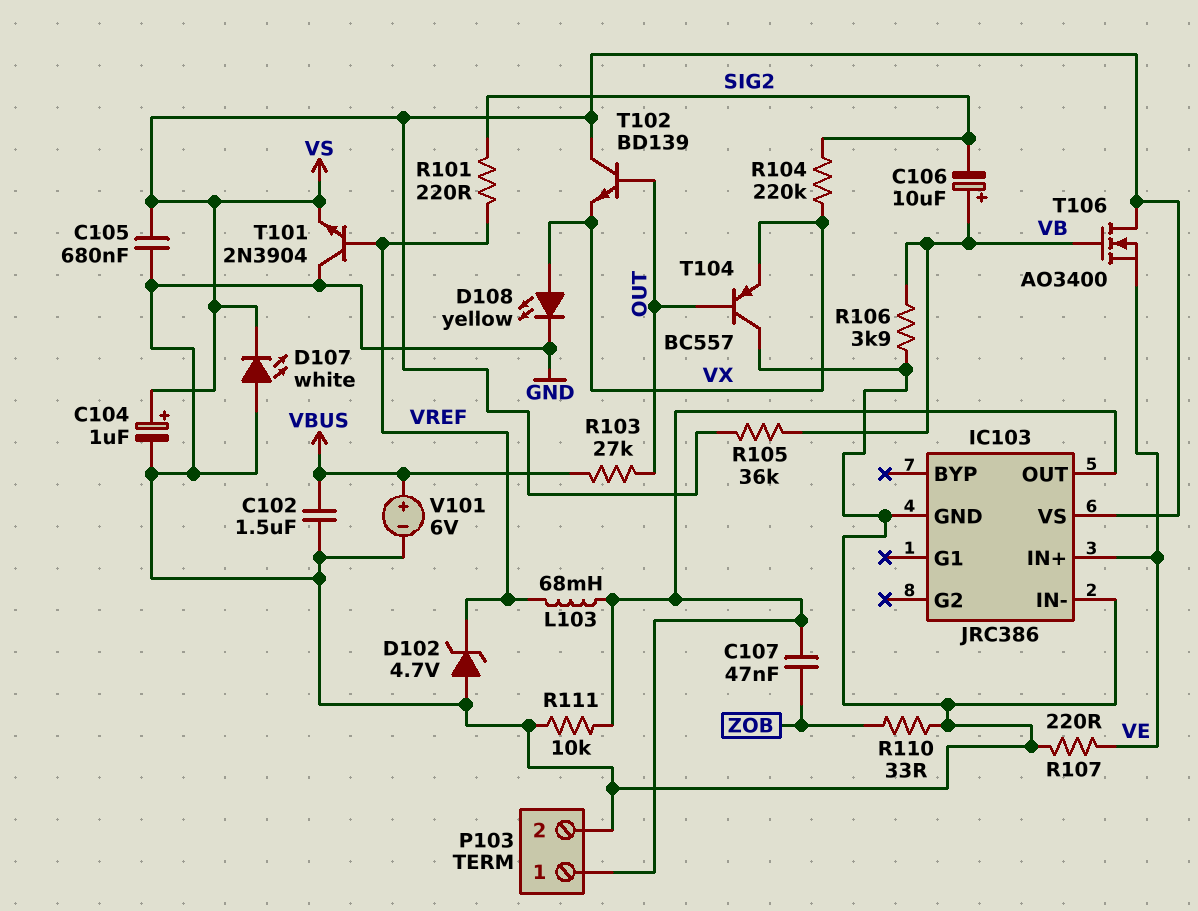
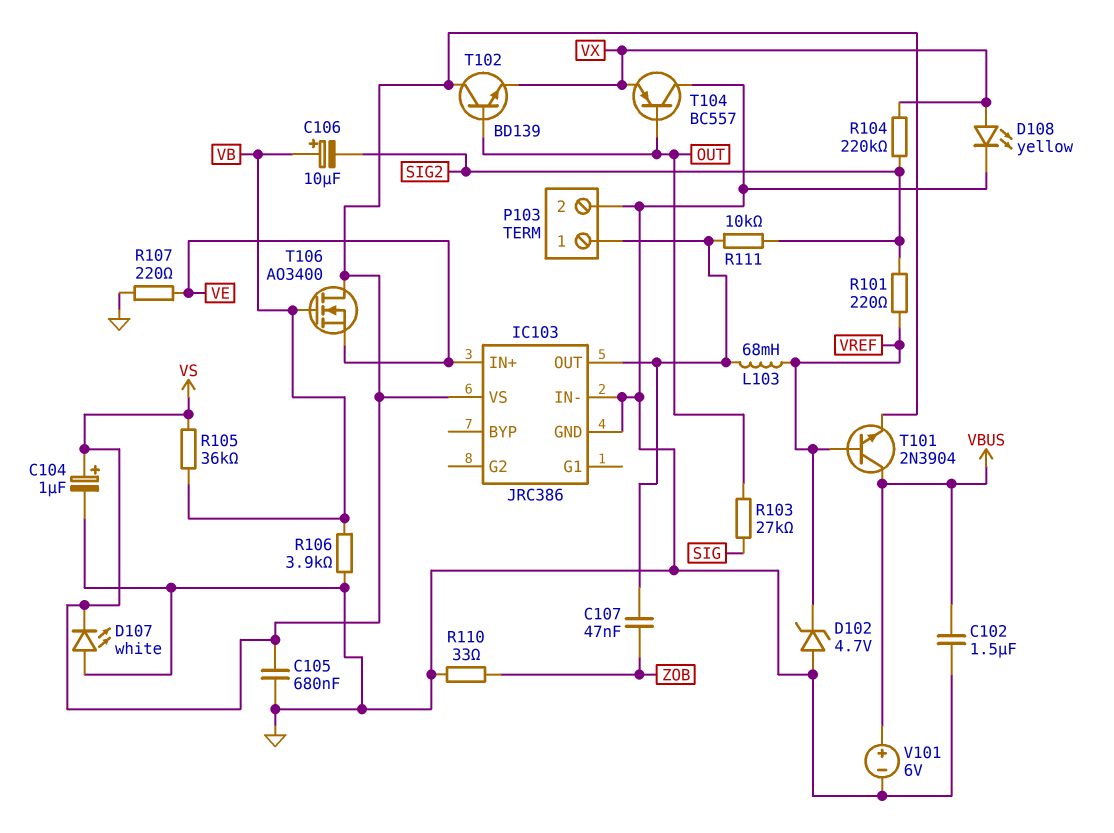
R103: 27k (OUT, VBUS) -> 27k (OUT, SIG)
R111: 10k (GND, IC103/OUT) -> 10k (IC103/OUT, SIG2)
T101: NPN 2N3904 (B VREF, C GND, E VS) -> NPN 2N3904 (B VREF, C VBUS, E VS)

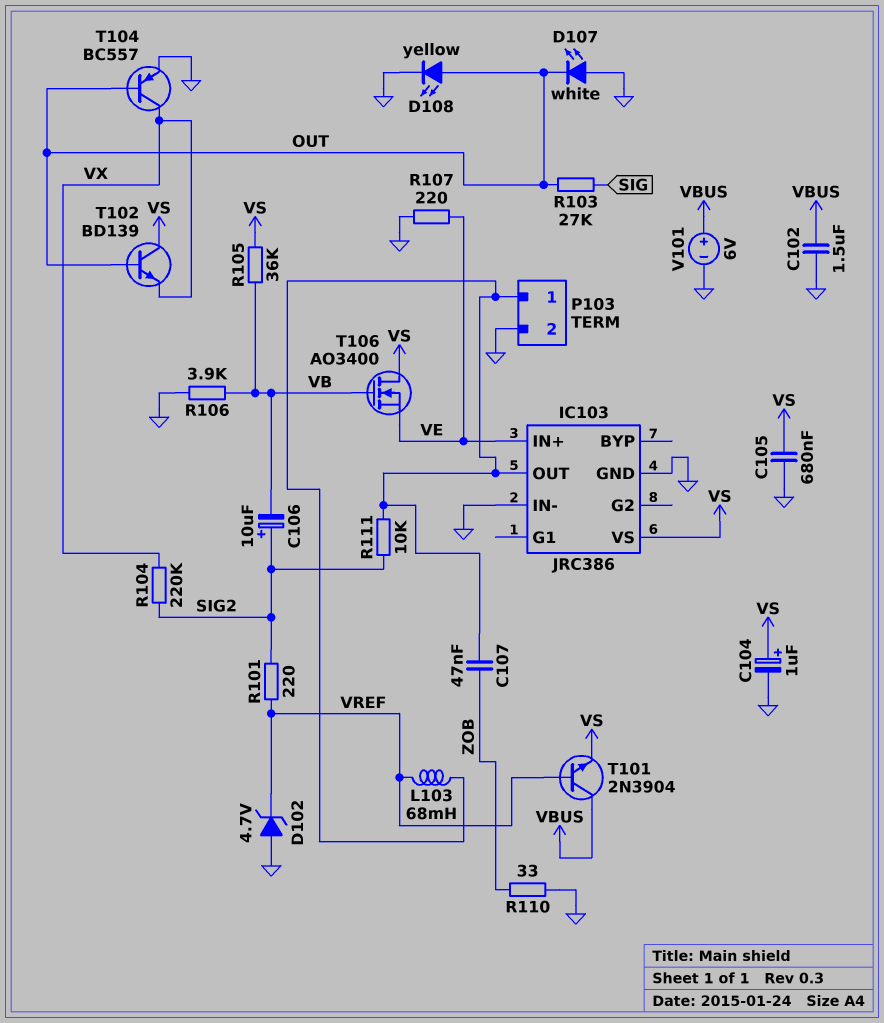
C106: 10uF (plus VB, minus SIG2) -> 10uF (plus SIG2, minus VB)
D107: LED white (A GND, K VS) -> LED white (A GND, K OUT)
D108: LED yellow (A VX, K GND) -> LED yellow (A OUT, K GND)
T104: PNP BC557 (B OUT, C GND, E VX) -> PNP BC557 (B OUT, C VX, E GND)

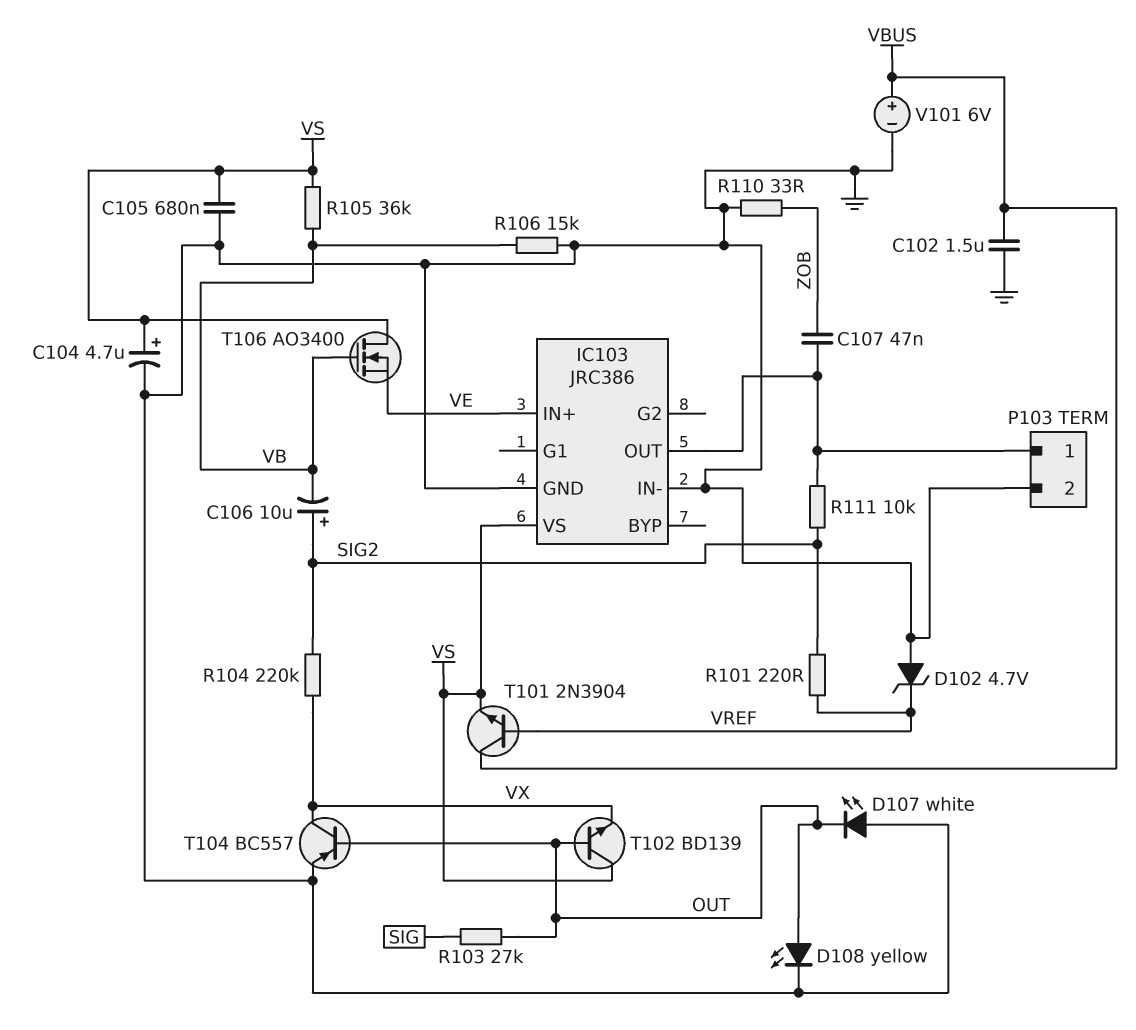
C104: 1uF (plus VS, minus GND) -> 4.7uF (plus VS, minus GND)
L103: 68mH (IC103/OUT, VREF) -> none
R106: 3.9k (GND, VB) -> 15k (GND, VB)
R107: 220 (GND, VE) -> none

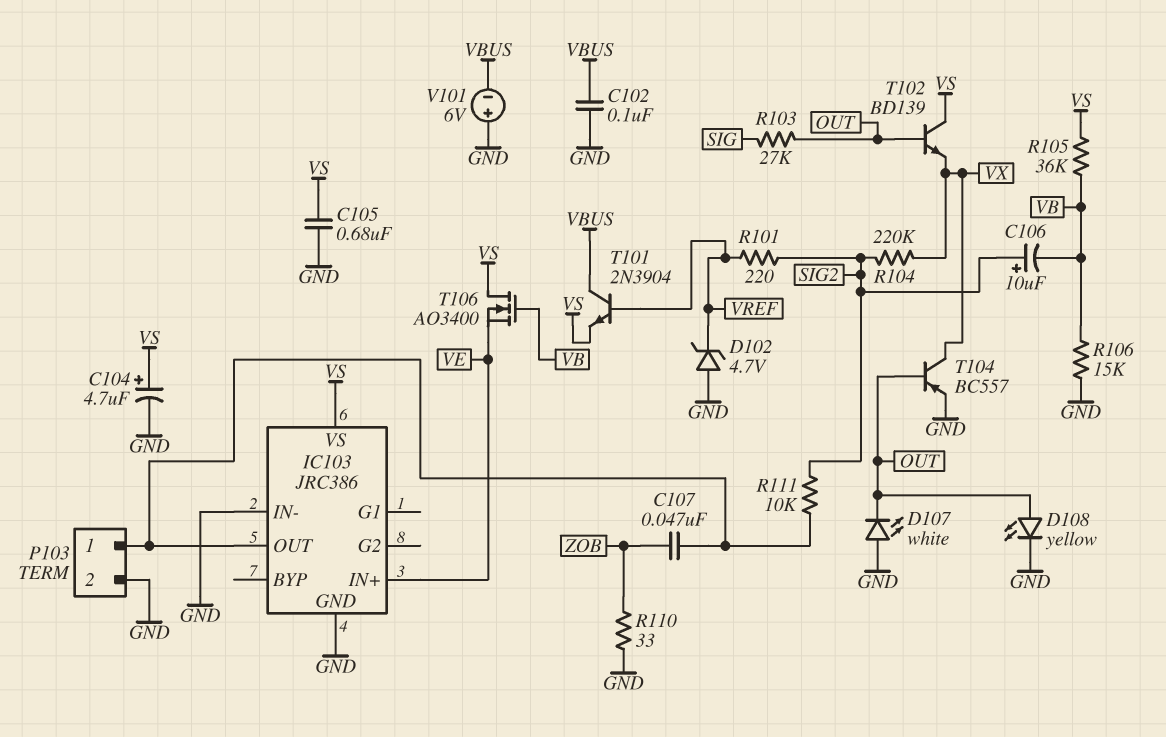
C102: 1.5uF (GND, VBUS) -> 100nF (GND, VBUS)
V101: 6V (plus VBUS, minus GND) -> 6V (plus GND, minus VBUS)

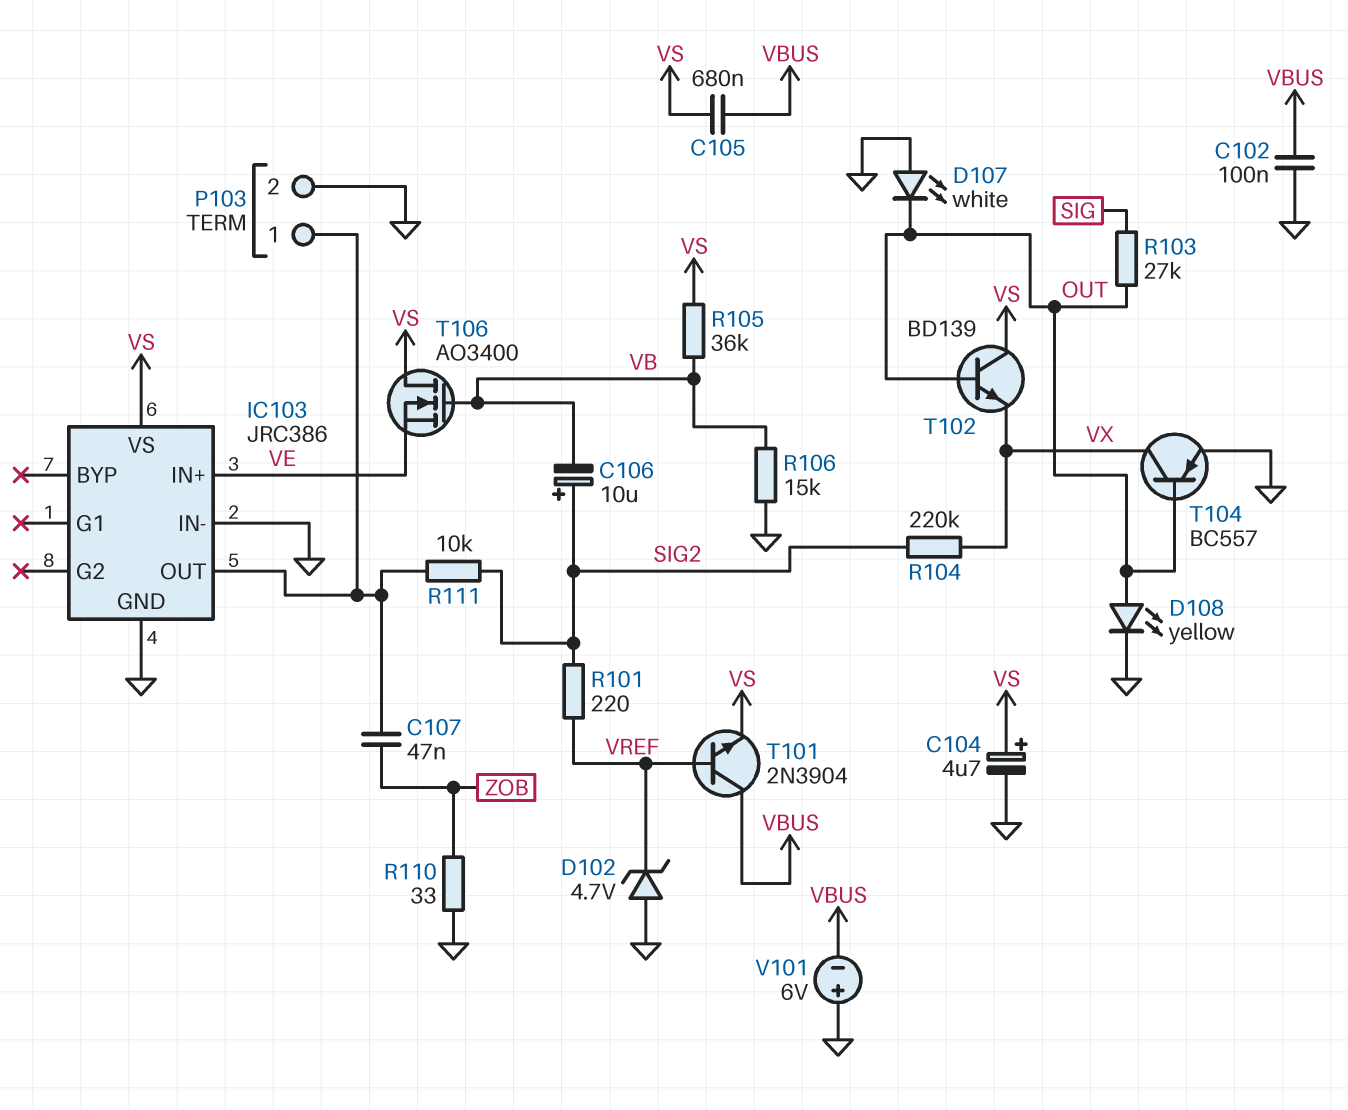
C105: 680nF (GND, VS) -> 680nF (VBUS, VS)

